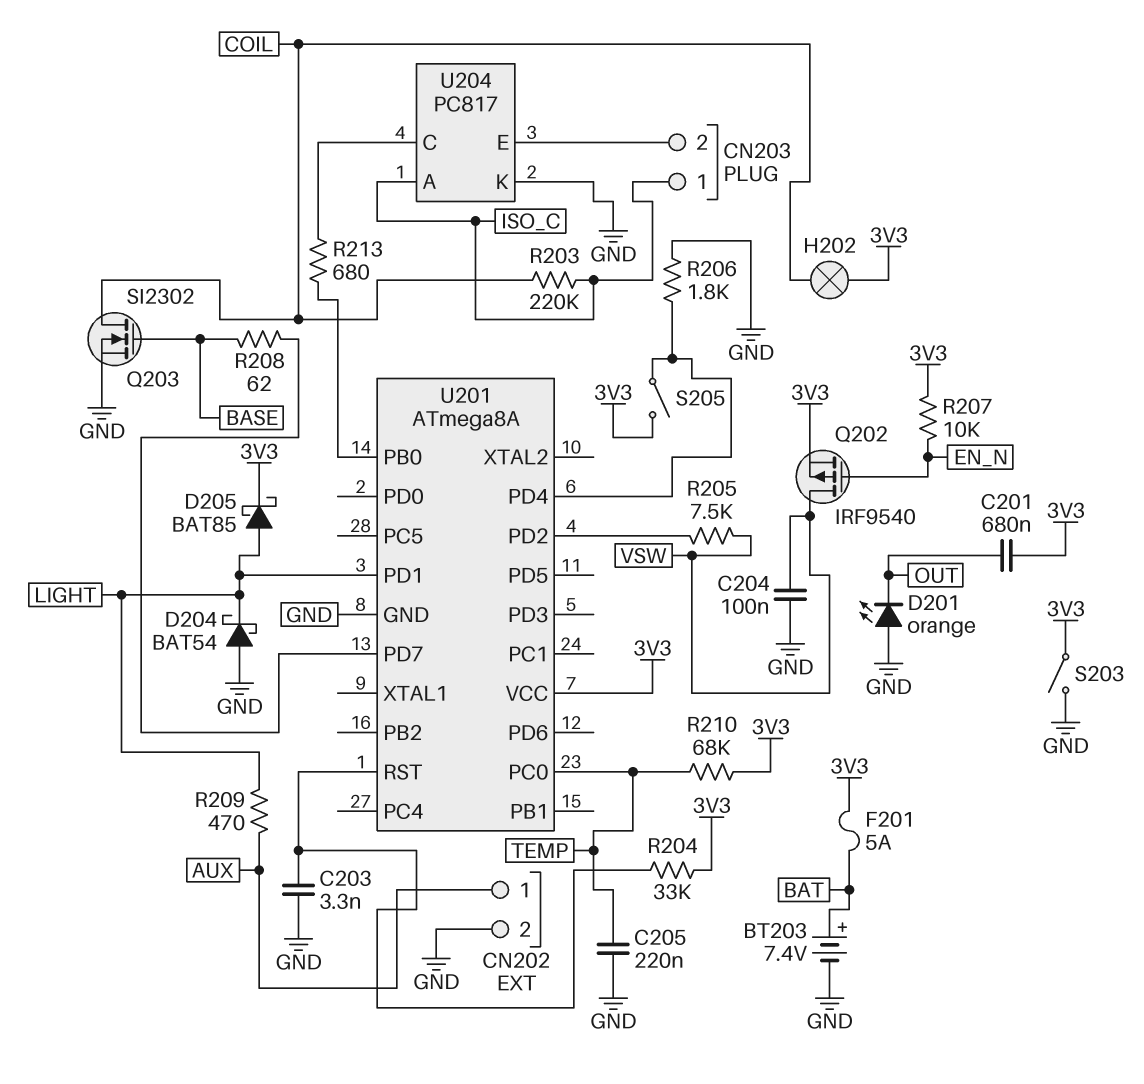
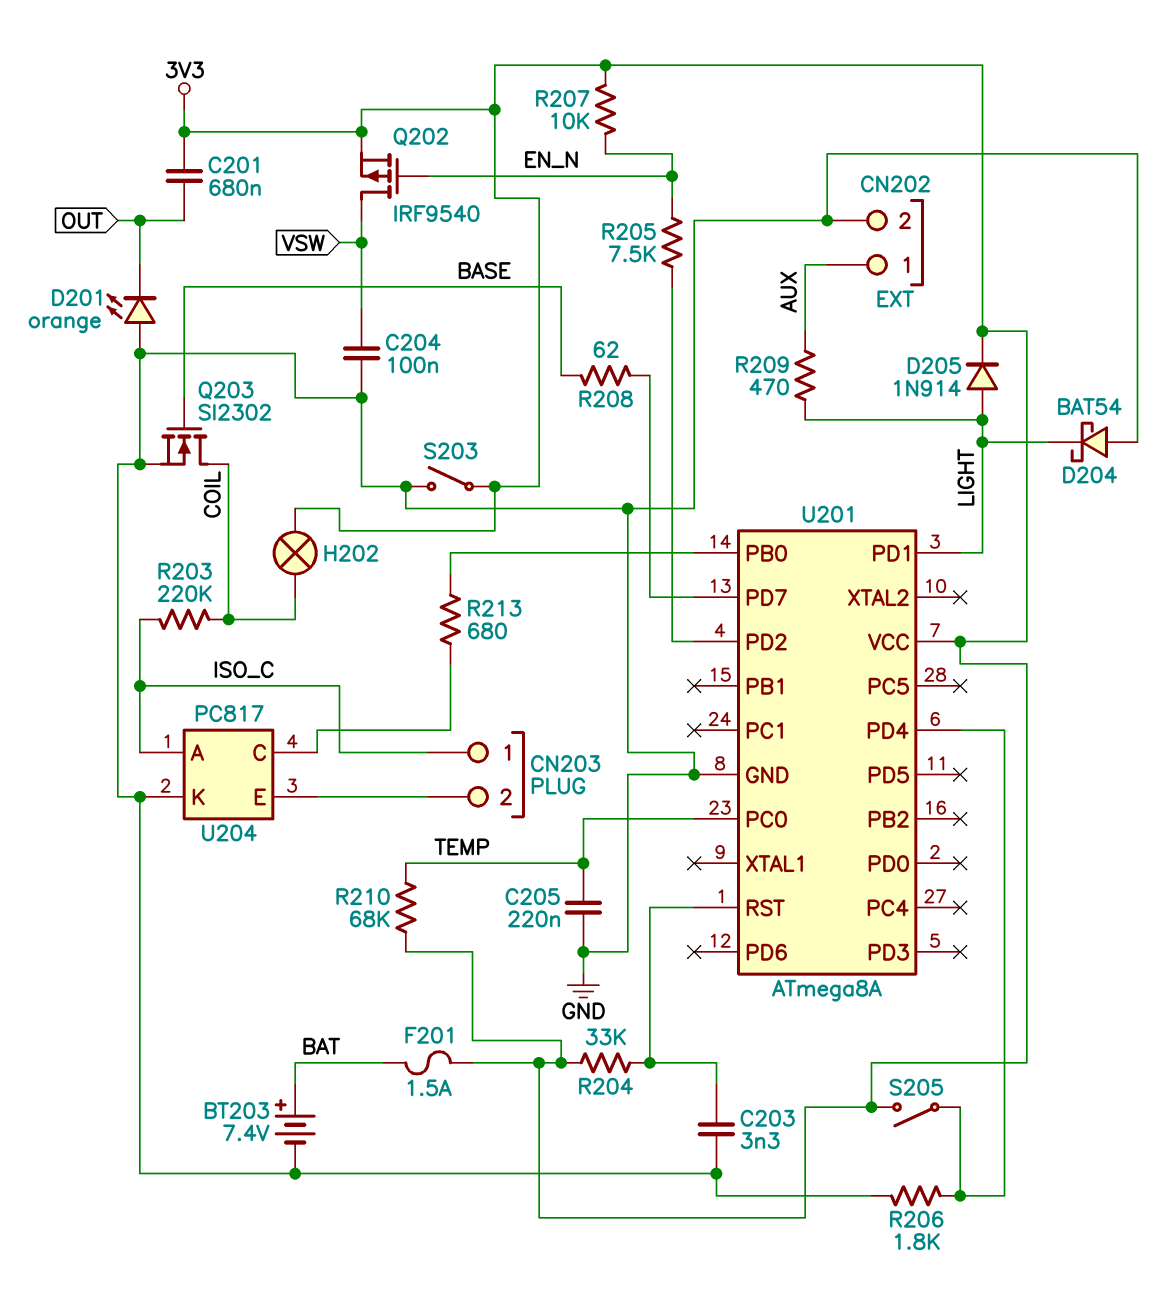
D205: schottky BAT85 (A LIGHT, K 3V3) -> diode 1N914 (A LIGHT, K 3V3)
F201: 5A (3V3, BAT) -> 1.5A (3V3, BAT)
R205: 7.5k (U201/PD2, VSW) -> 7.5k (EN_N, U201/PD2)

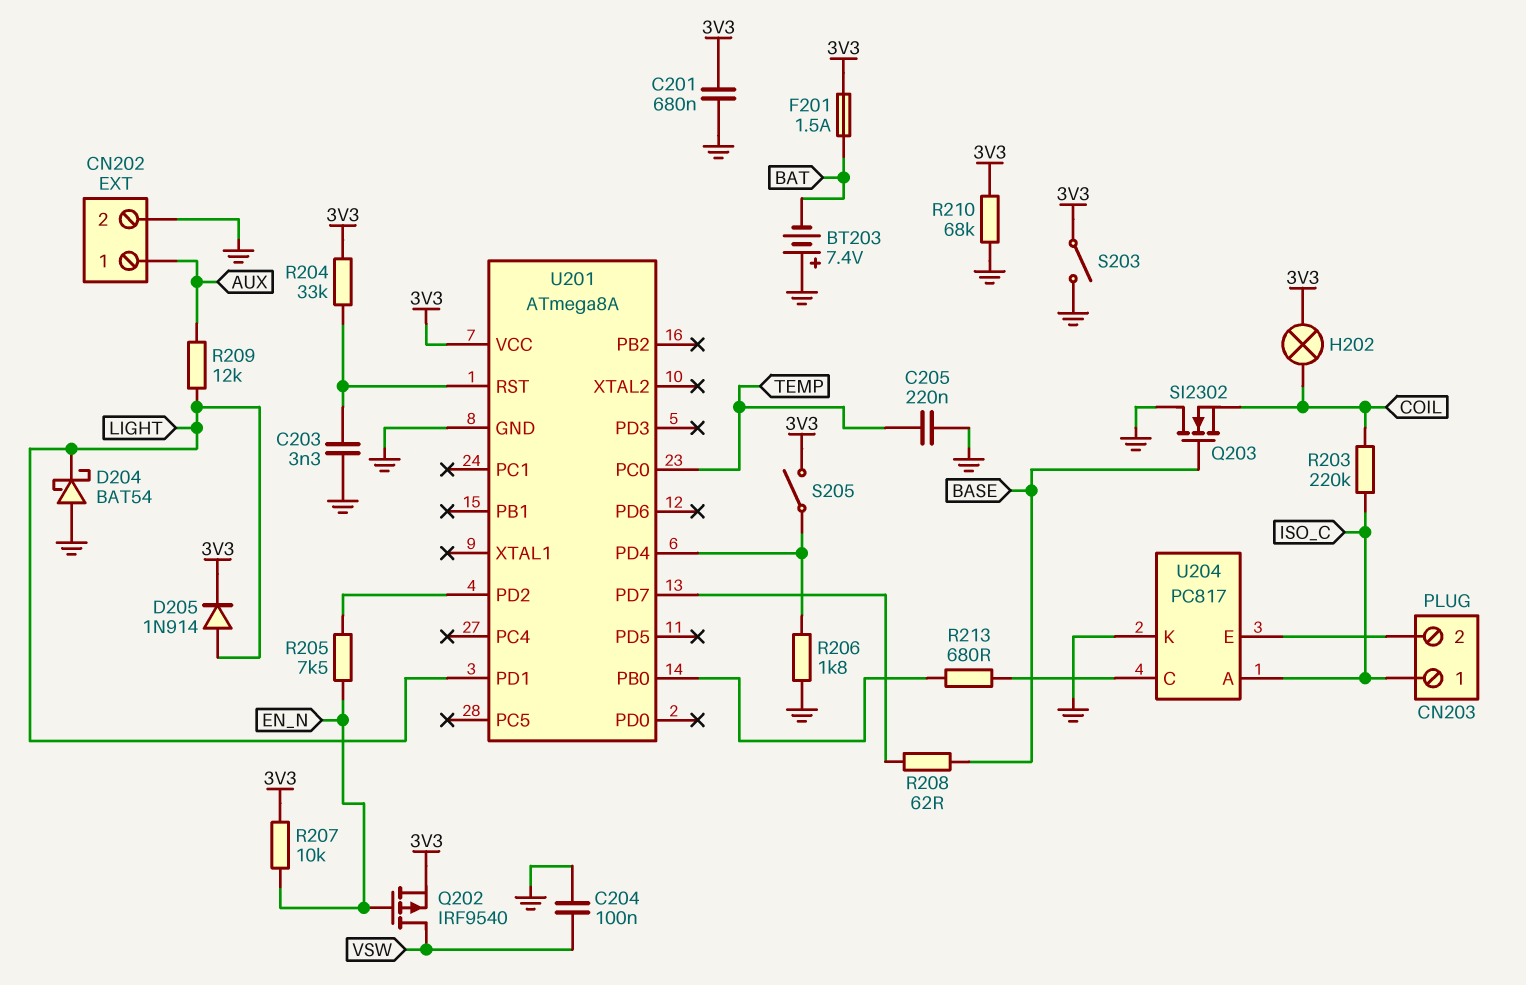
BT203: 7.4V (plus BAT, minus GND) -> 7.4V (plus GND, minus BAT)
C201: 680nF (3V3, OUT) -> 680nF (3V3, GND)
D201: LED orange (A GND, K OUT) -> none
Q203: NMOS SI2302 (G BASE, D COIL, S GND) -> NMOS SI2302 (G BASE, D GND, S COIL)
R209: 470 (AUX, LIGHT) -> 12k (AUX, LIGHT)
R210: 68k (3V3, TEMP) -> 68k (3V3, GND)

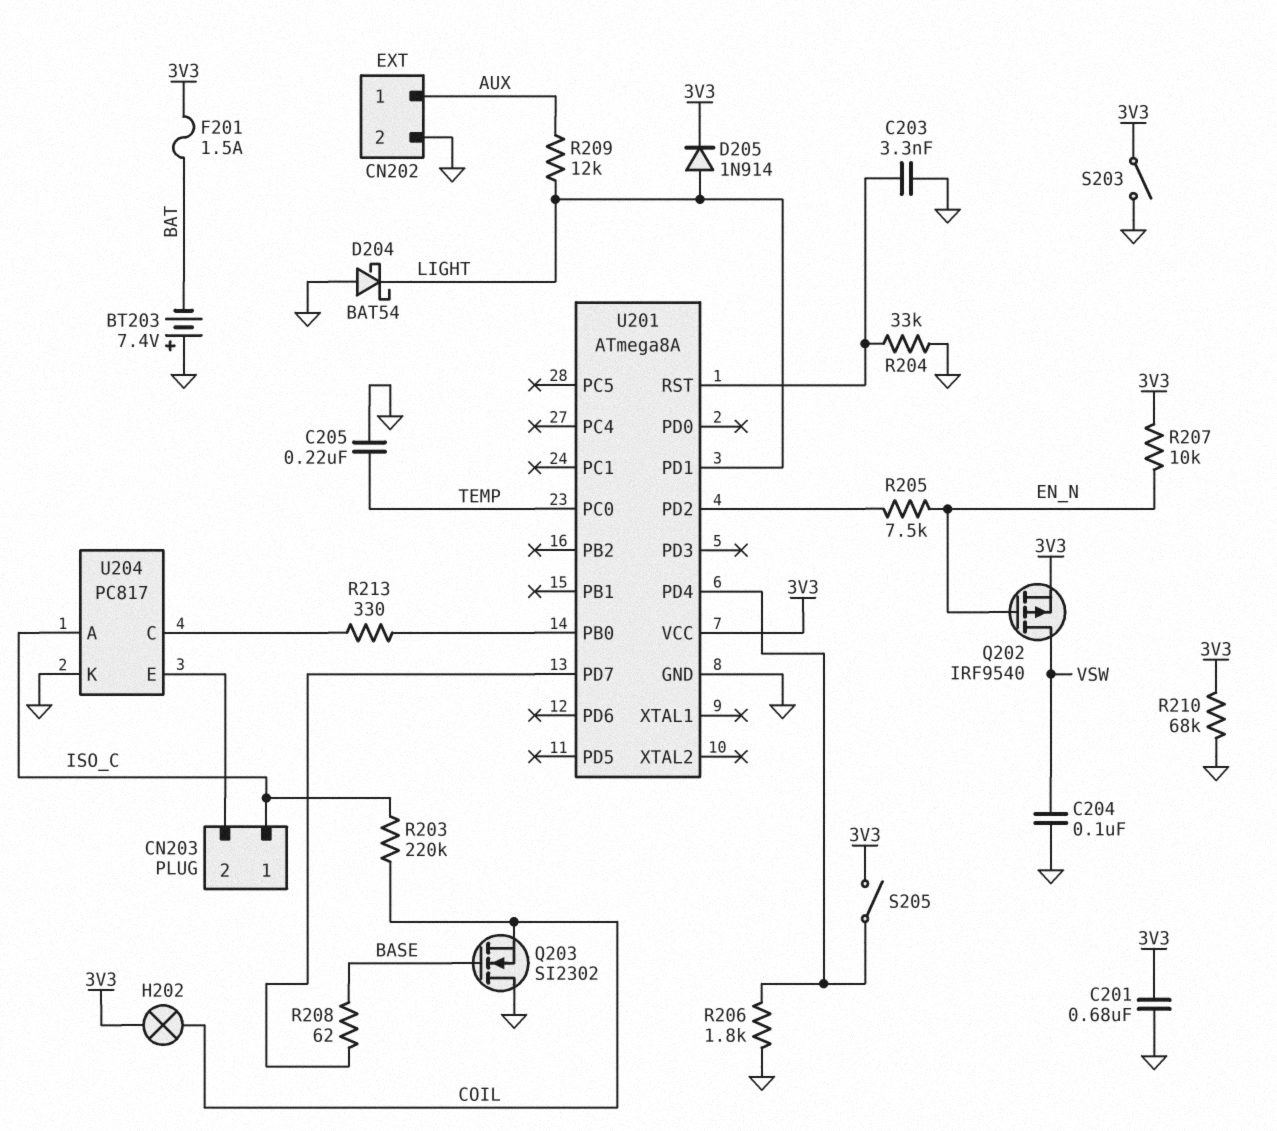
R204: 33k (3V3, U201/RST) -> 33k (GND, U201/RST)
R213: 680 (U201/PB0, U204/C) -> 330 (U201/PB0, U204/C)

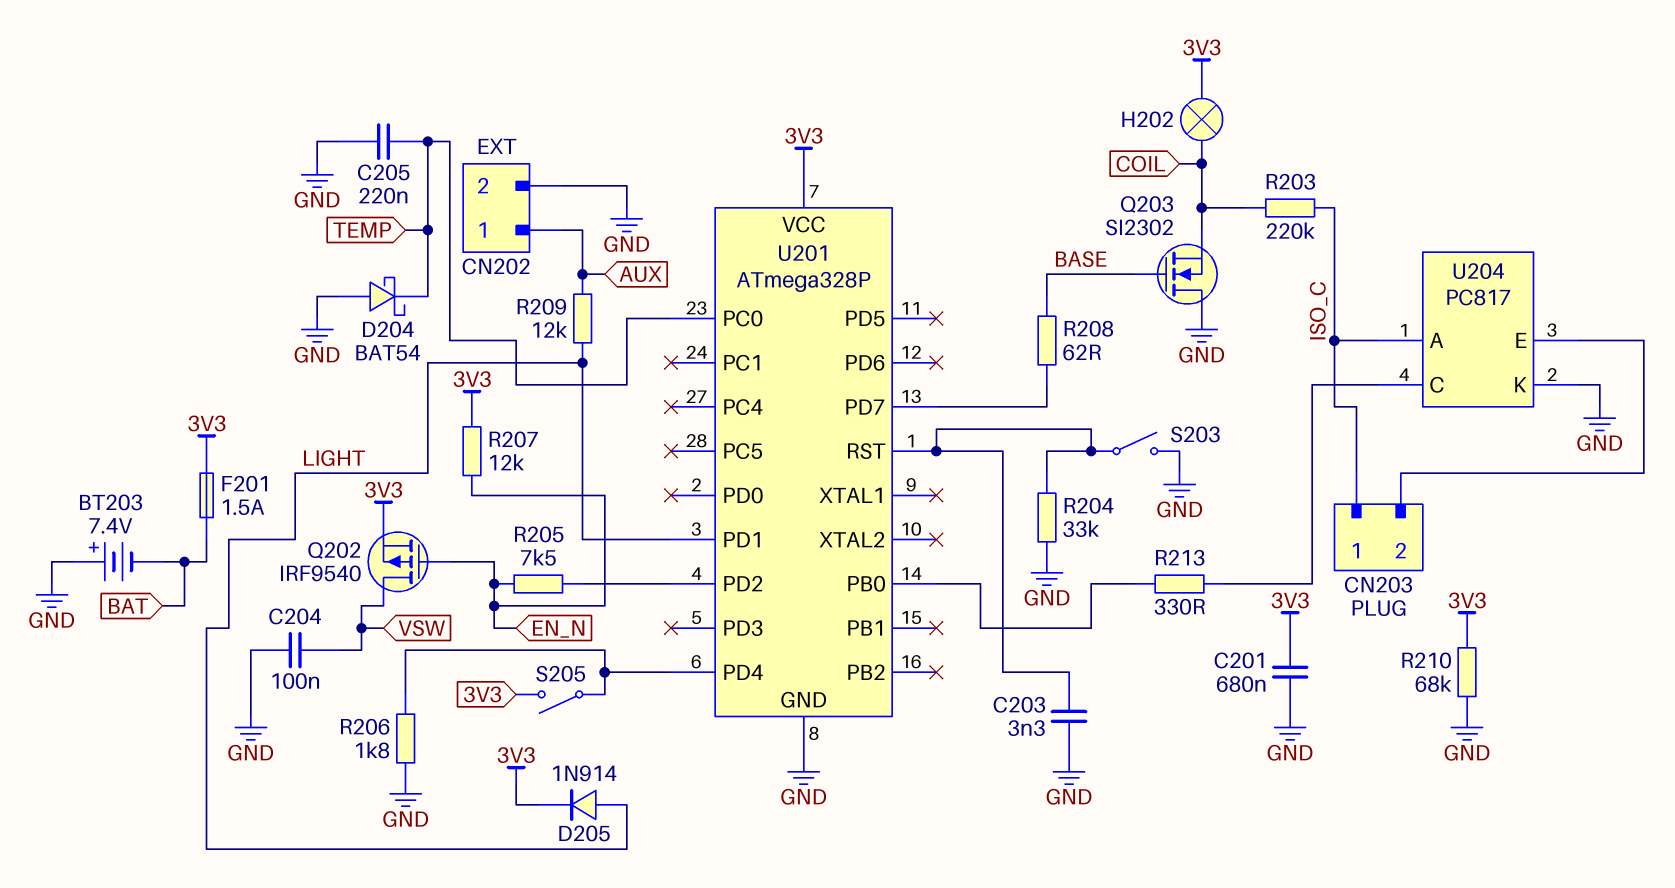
D204: schottky BAT54 (A GND, K LIGHT) -> schottky BAT54 (A GND, K TEMP)
R207: 10k (3V3, EN_N) -> 12k (3V3, EN_N)
S203: switch (3V3, GND) -> switch (GND, U201/RST)
U201: ATmega8A -> ATmega328P

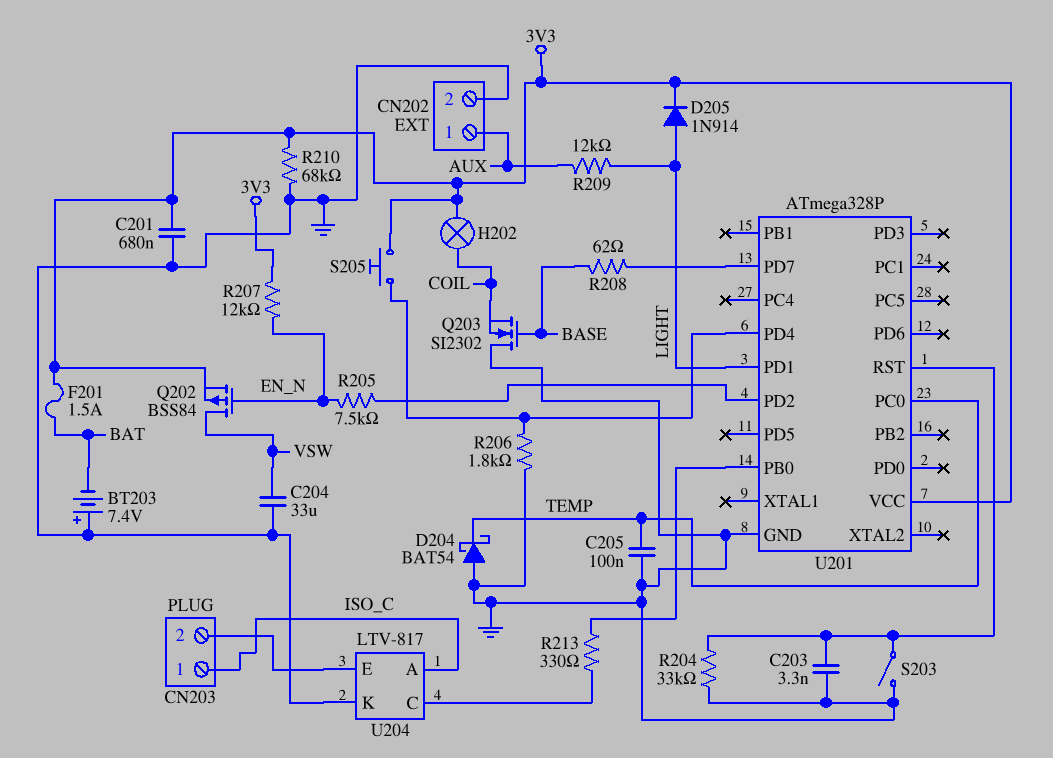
C204: 100nF (GND, VSW) -> 33uF (GND, VSW)
C205: 220nF (GND, TEMP) -> 100nF (GND, TEMP)
Q202: PMOS IRF9540 (G EN_N, D VSW, S 3V3) -> PMOS BSS84 (G EN_N, D VSW, S 3V3)
R203: 220k (COIL, ISO_C) -> none
S205: switch (3V3, U201/PD4) -> button (3V3, U201/PD4)
U204: PC817 -> LTV-817

